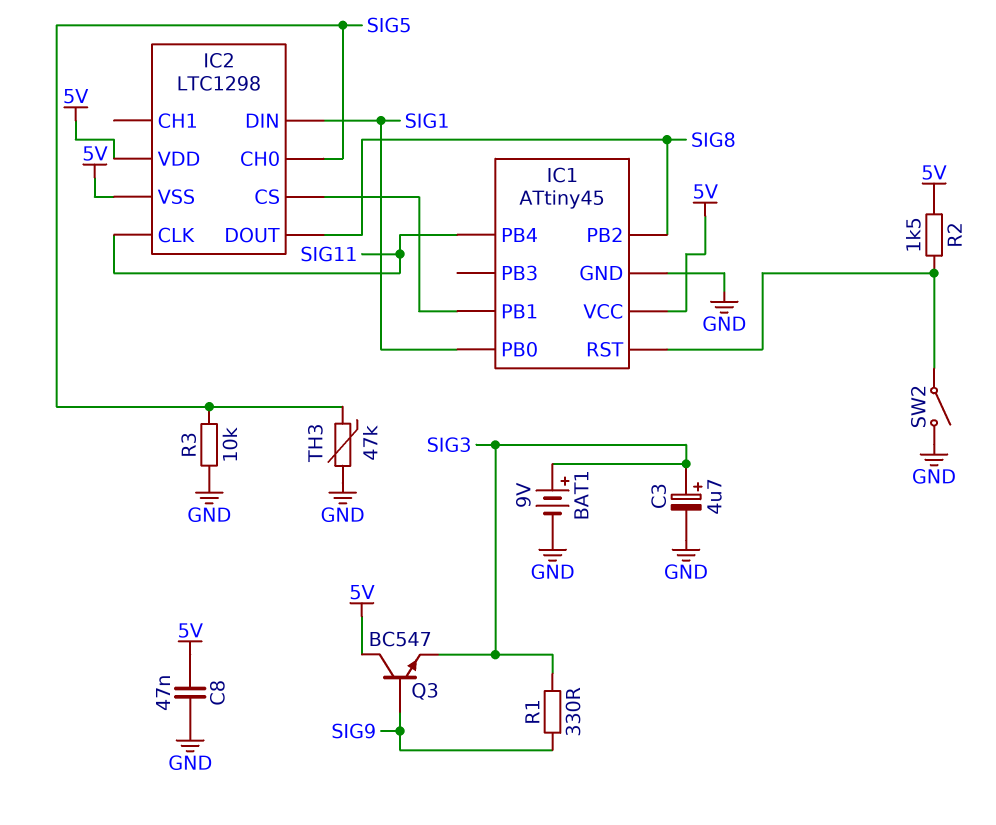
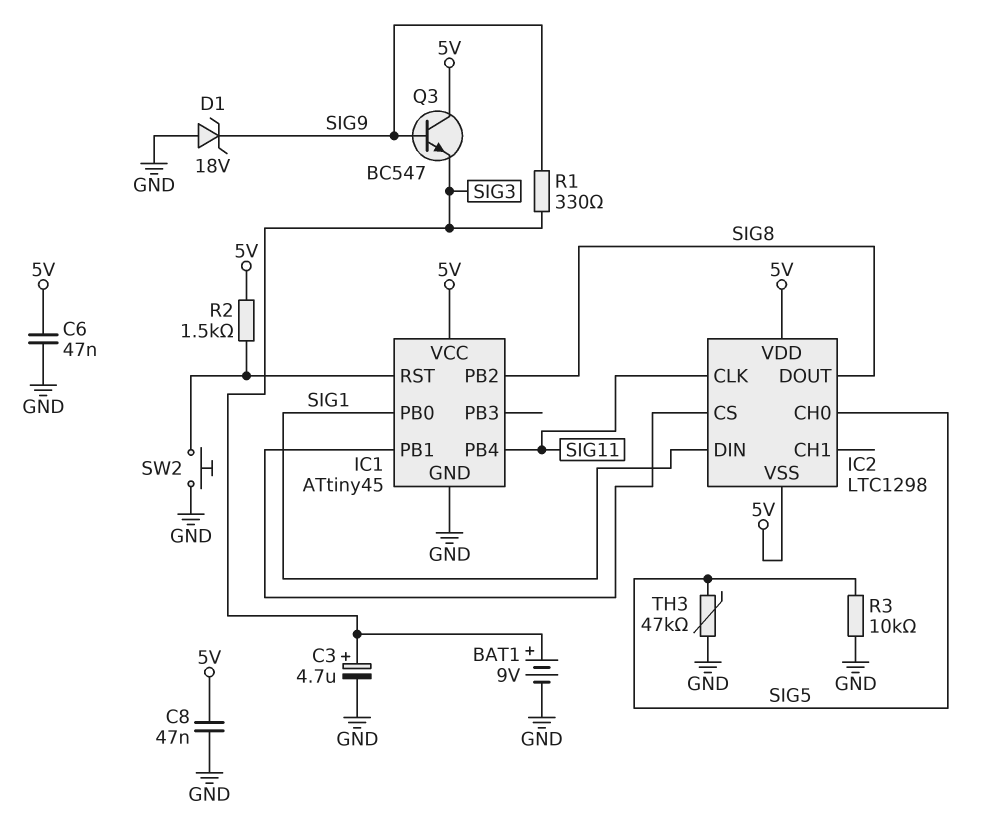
C6: none -> 47nF (5V, GND)
D1: none -> zener 18V (A GND, K SIG9)
SW2: switch (GND, IC1/RST) -> button (GND, IC1/RST)

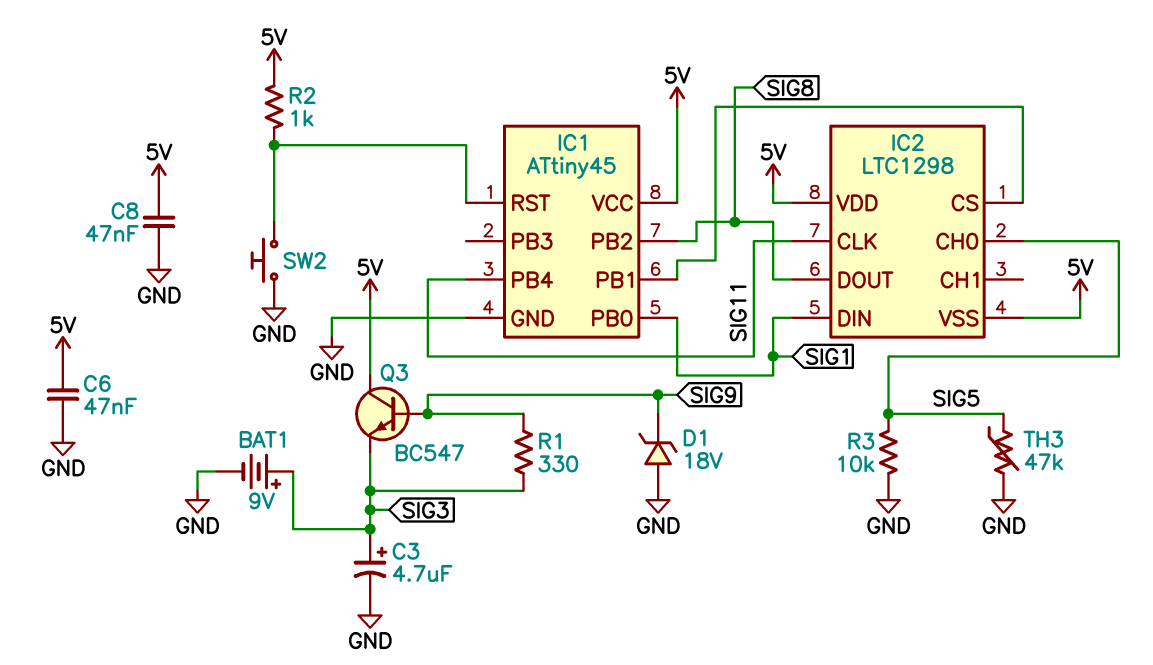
R2: 1.5k (5V, IC1/RST) -> 1k (5V, IC1/RST)

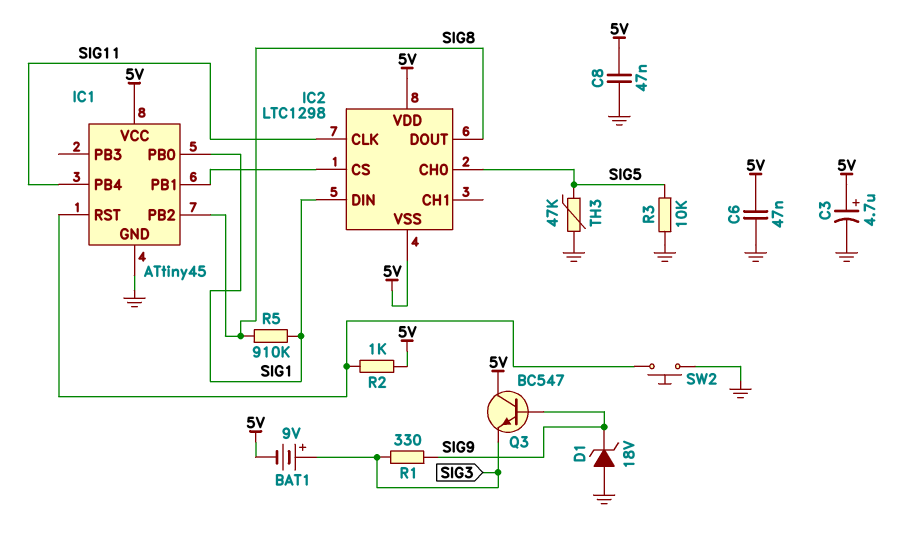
BAT1: 9V (plus SIG3, minus GND) -> 9V (plus SIG3, minus 5V)
C3: 4.7uF (plus SIG3, minus GND) -> 4.7uF (plus 5V, minus GND)
R5: none -> 910k (SIG1, SIG8)

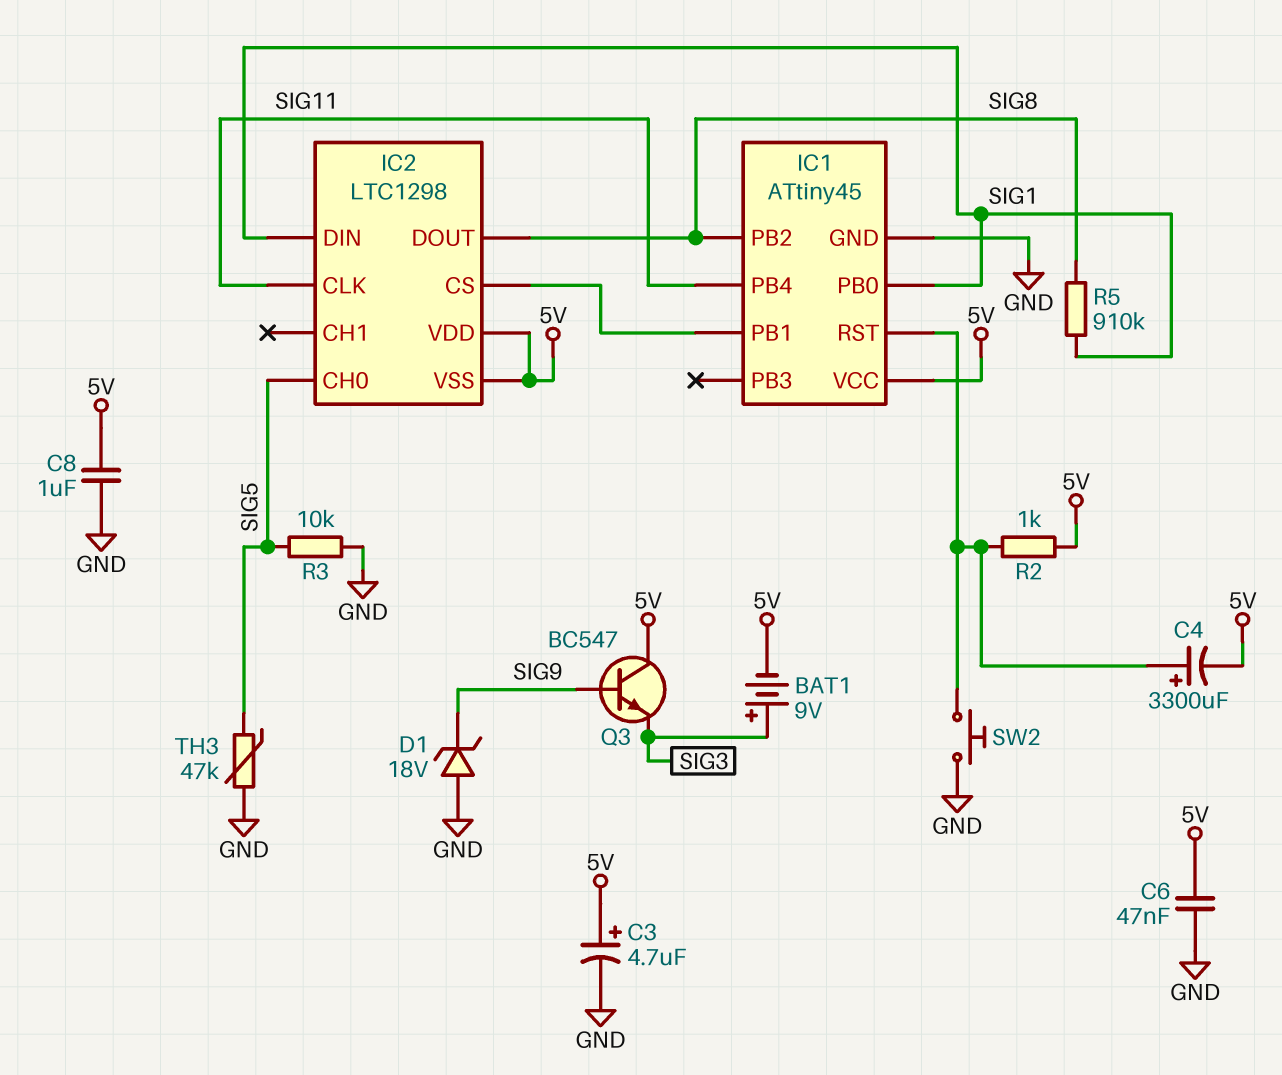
C4: none -> 3300uF (plus IC1/RST, minus 5V)
C8: 47nF (5V, GND) -> 1uF (5V, GND)
R1: 330 (SIG3, SIG9) -> none

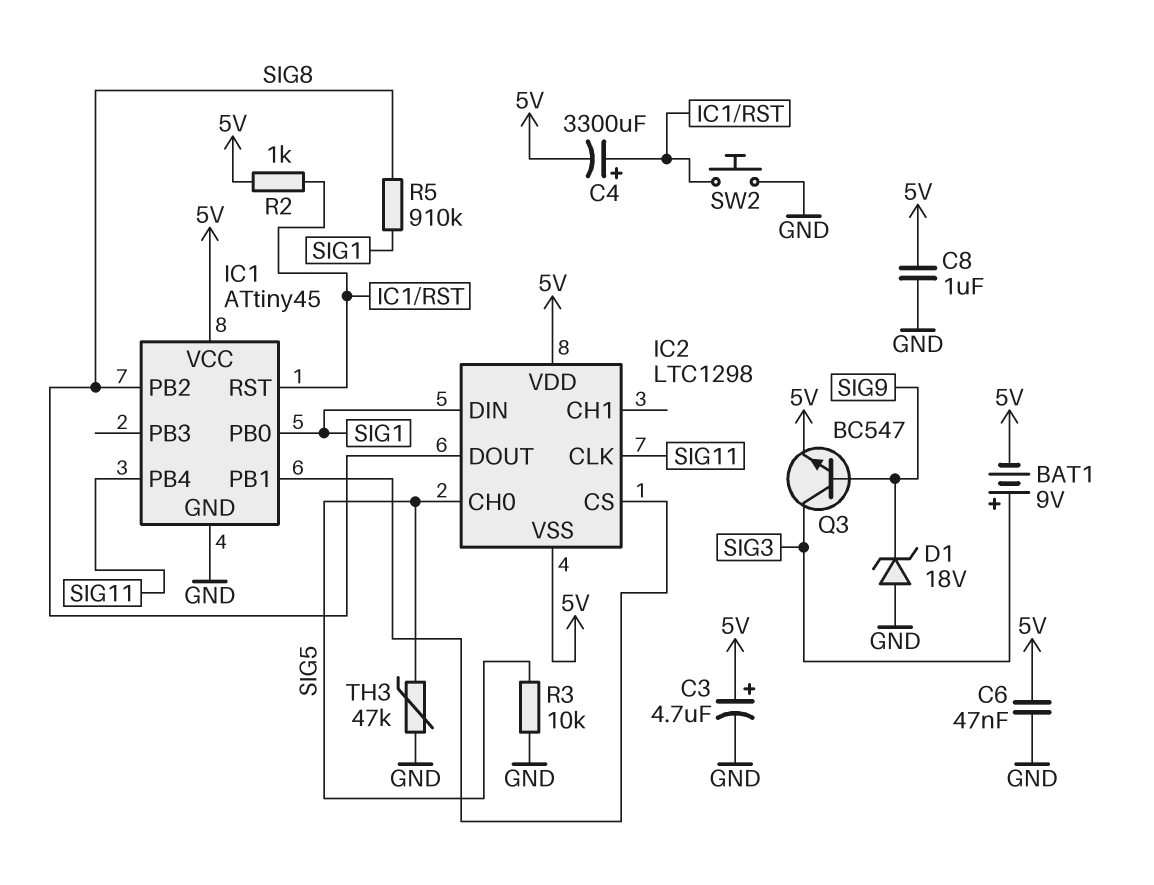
Q3: NPN BC547 (B SIG9, C 5V, E SIG3) -> NPN BC547 (B SIG9, C SIG3, E 5V)

